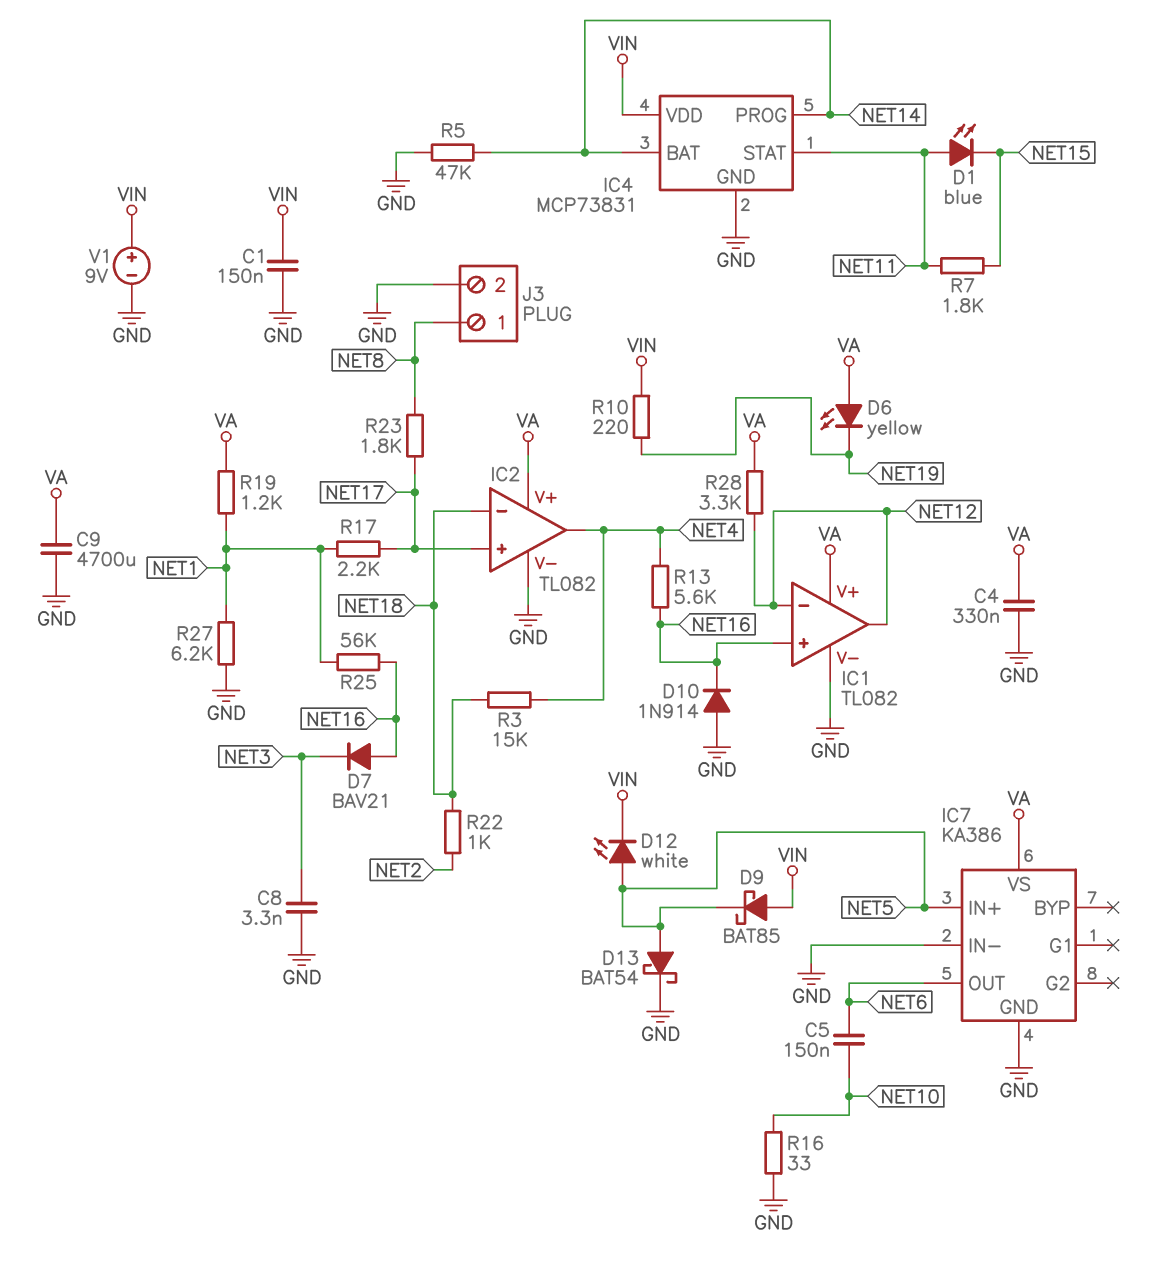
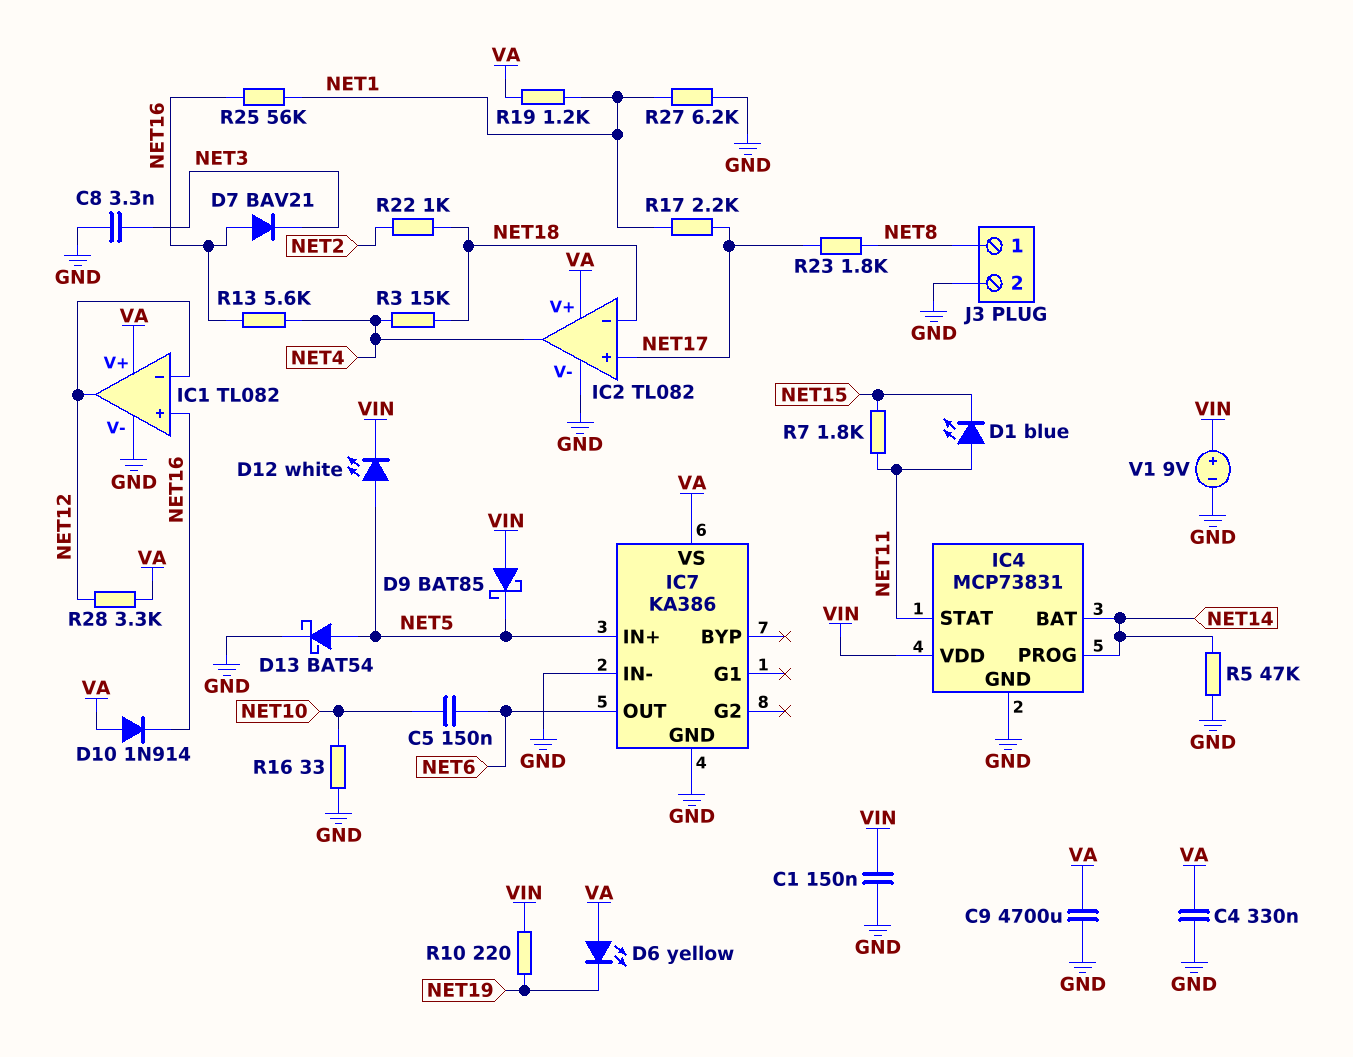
D10: diode 1N914 (A GND, K NET16) -> diode 1N914 (A VA, K NET16)

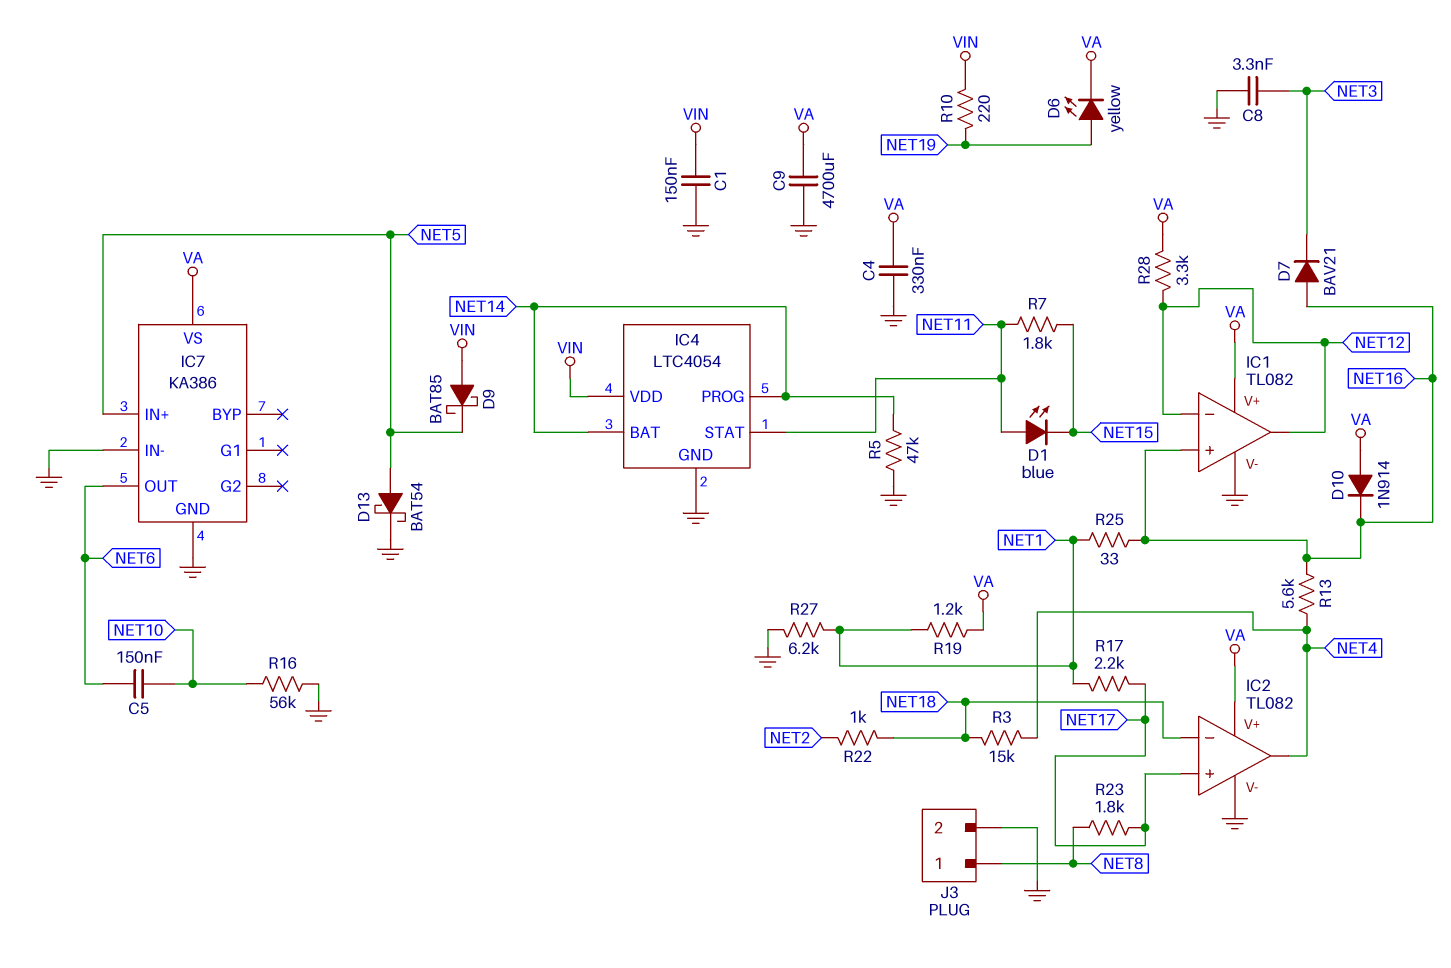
D6: LED yellow (A VA, K NET19) -> LED yellow (A NET19, K VA)
D12: LED white (A NET5, K VIN) -> none
IC4: MCP73831 -> LTC4054
R16: 33 (GND, NET10) -> 56k (GND, NET10)
R25: 56k (NET1, NET16) -> 33 (NET1, NET16)
V1: 9V (plus VIN, minus GND) -> none

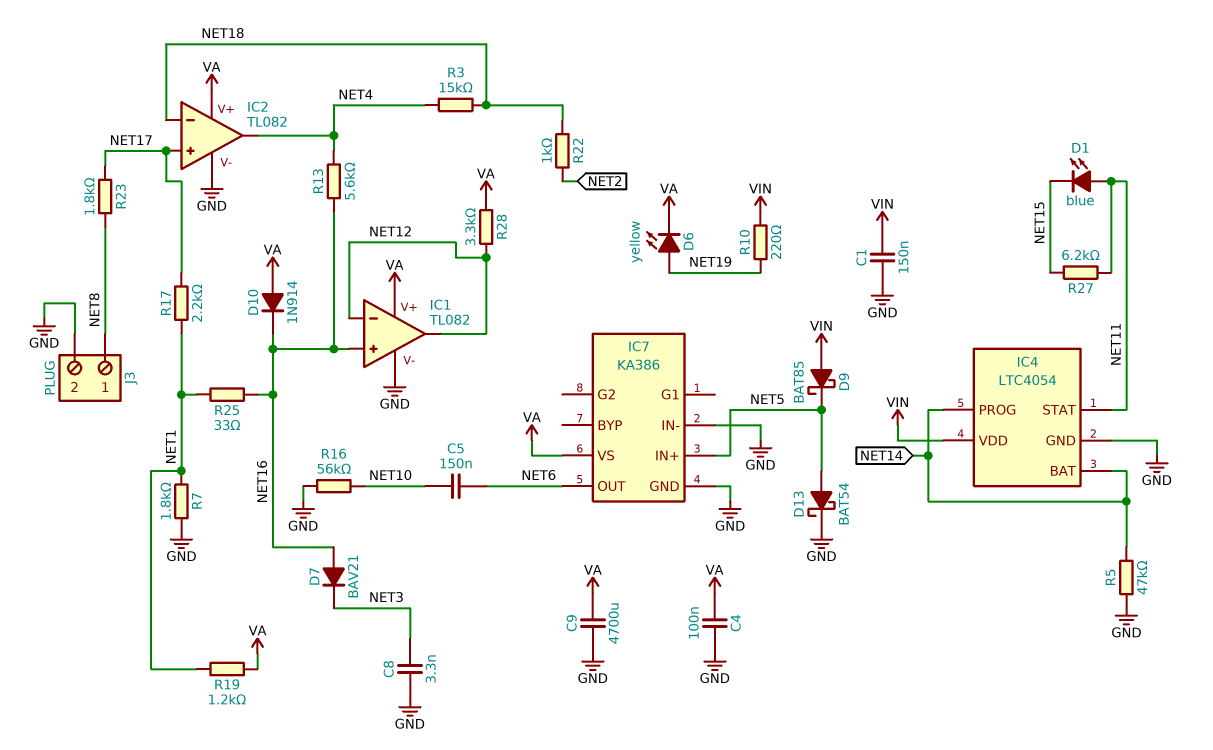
C4: 330nF (GND, VA) -> 100nF (GND, VA)
R7: 1.8k (NET11, NET15) -> 1.8k (GND, NET1)
R27: 6.2k (GND, NET1) -> 6.2k (NET11, NET15)

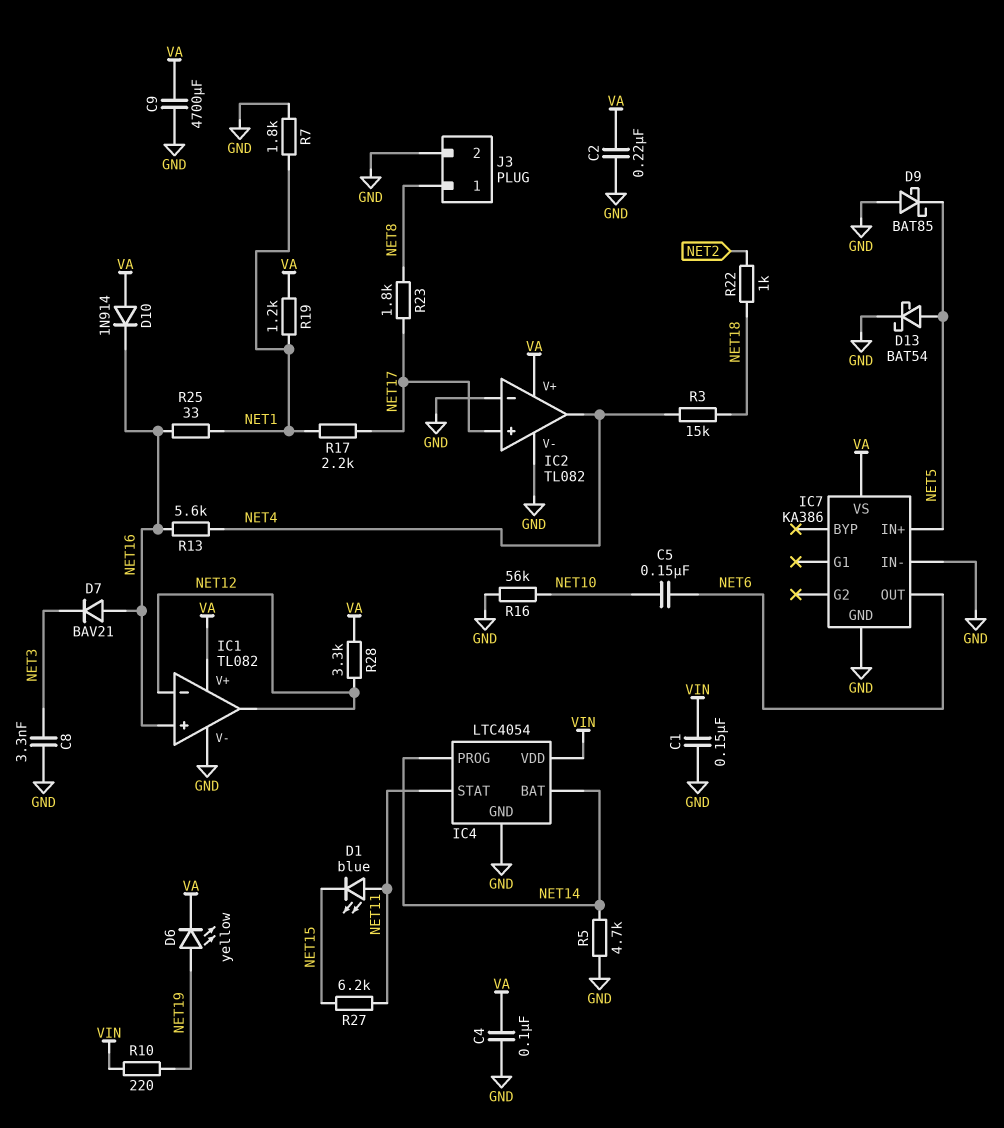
C2: none -> 220nF (GND, VA)
D9: schottky BAT85 (A VIN, K NET5) -> schottky BAT85 (A GND, K NET5)
IC2 pin in-: NET18 -> GND
R5: 47k (GND, NET14) -> 4.7k (GND, NET14)

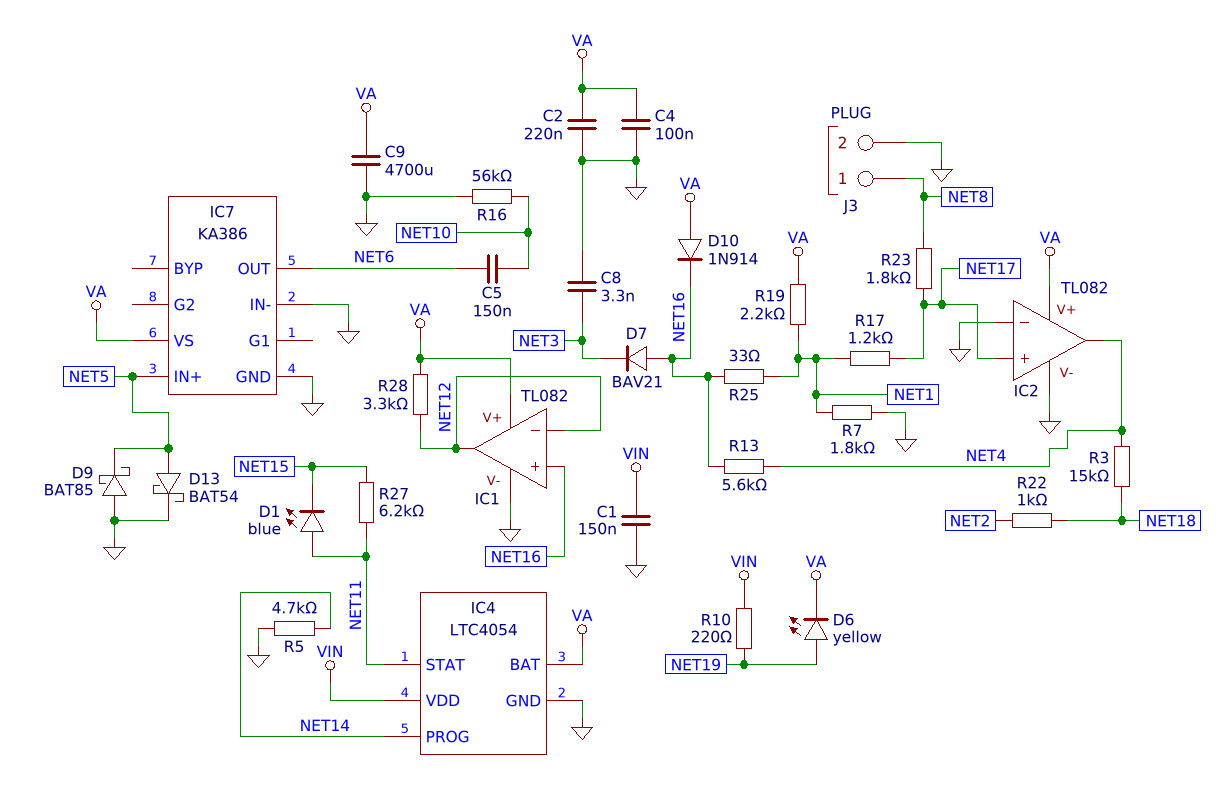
IC4 pin BAT: NET14 -> VA
R17: 2.2k (NET1, NET17) -> 1.2k (NET1, NET17)
R19: 1.2k (NET1, VA) -> 2.2k (NET1, VA)

